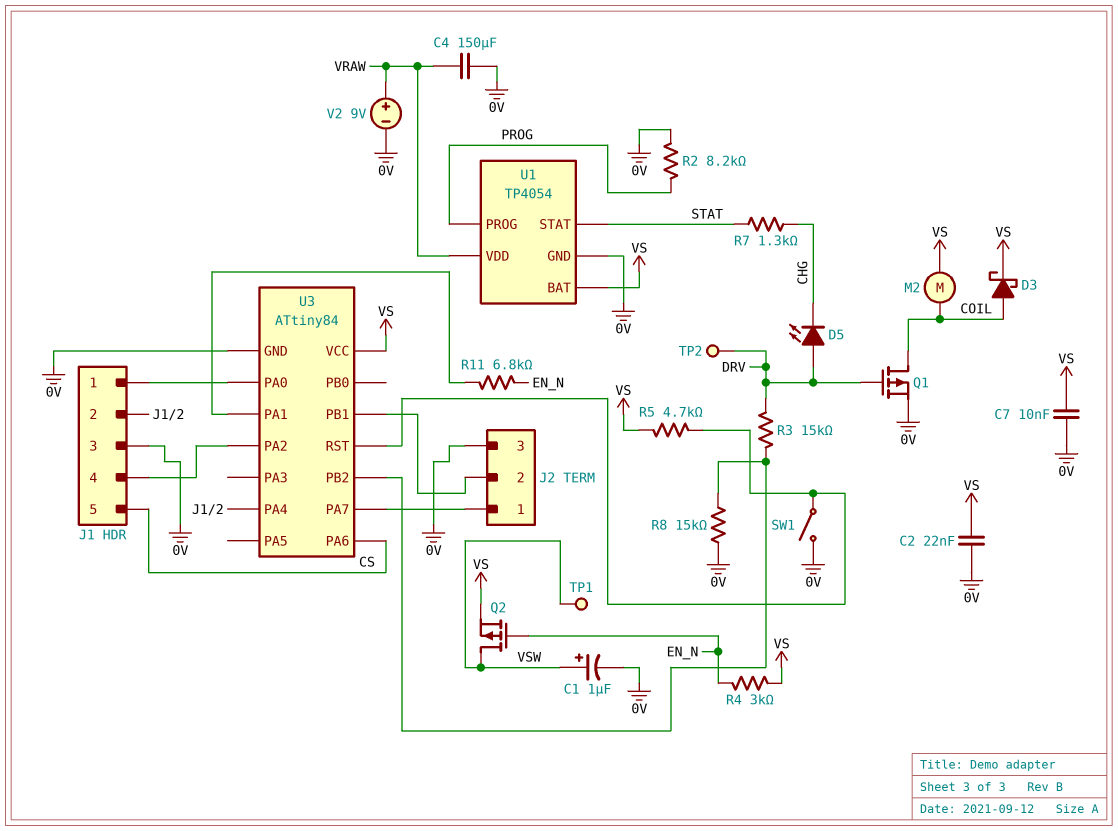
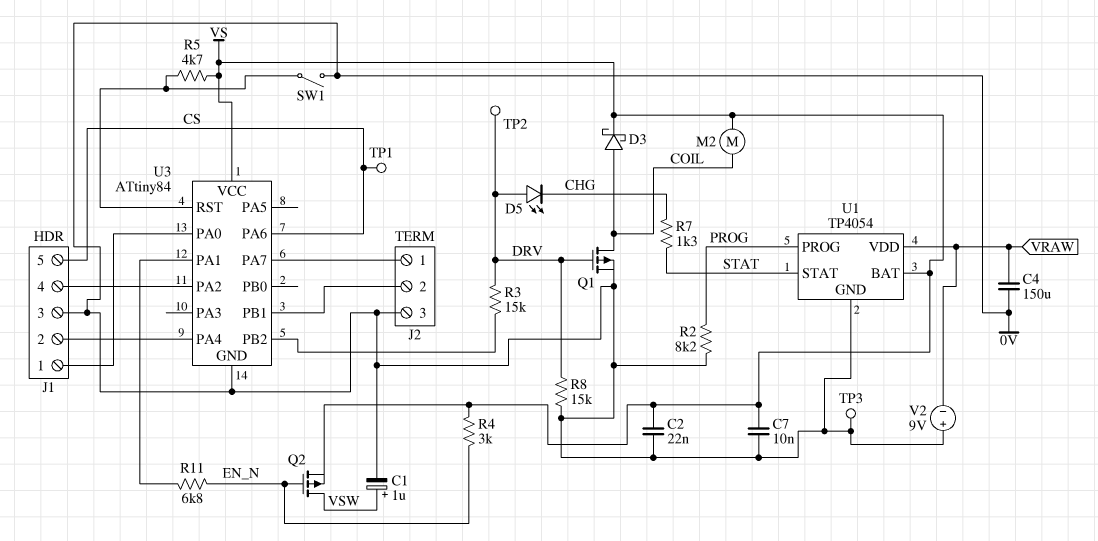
R8: 15k (0V, U3/PB2) -> 15k (0V, DRV)
TP1: test point (VSW) -> test point (CS)
TP3: none -> test point (0V)
V2: 9V (plus VRAW, minus 0V) -> 9V (plus 0V, minus VRAW)

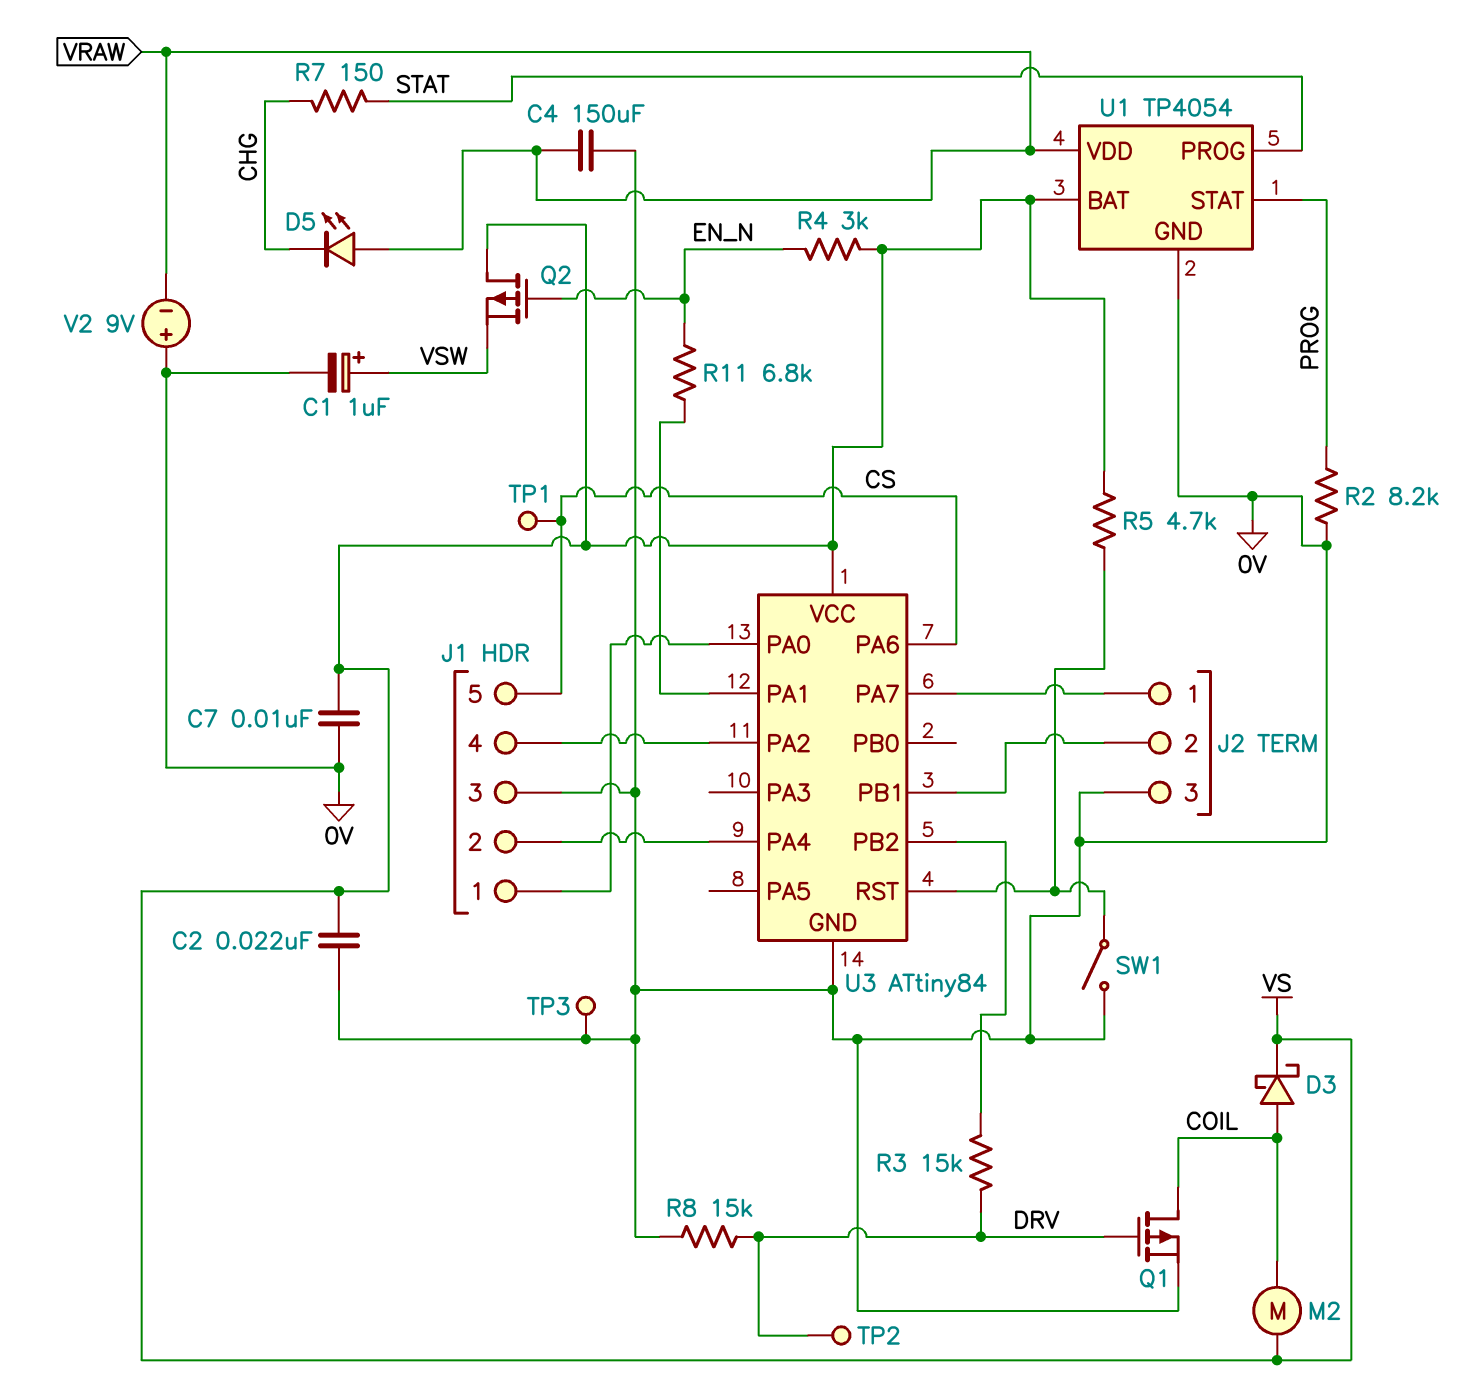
D5: LED (A DRV, K CHG) -> LED (A VRAW, K CHG)
Q2: PMOS (G EN_N, D VSW, S VS) -> PMOS (G EN_N, D VS, S VSW)
R7: 1.3k (CHG, STAT) -> 150 (CHG, STAT)
U1 pin PROG: PROG -> STAT
U1 pin STAT: STAT -> PROG

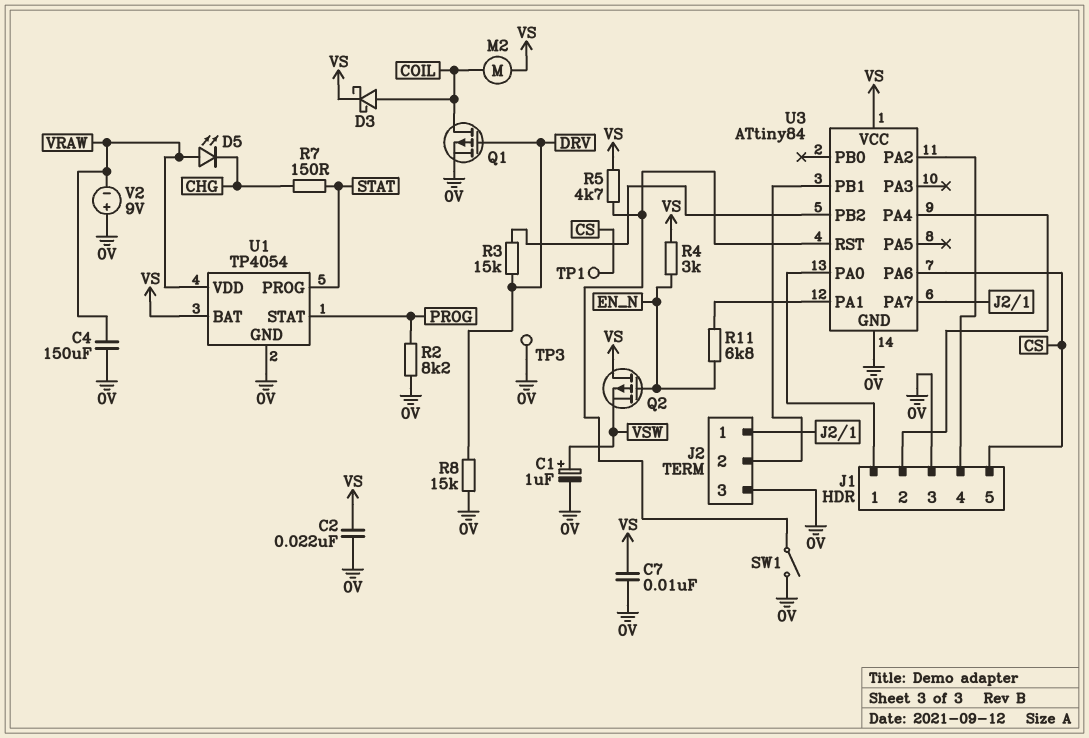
TP2: test point (DRV) -> none

